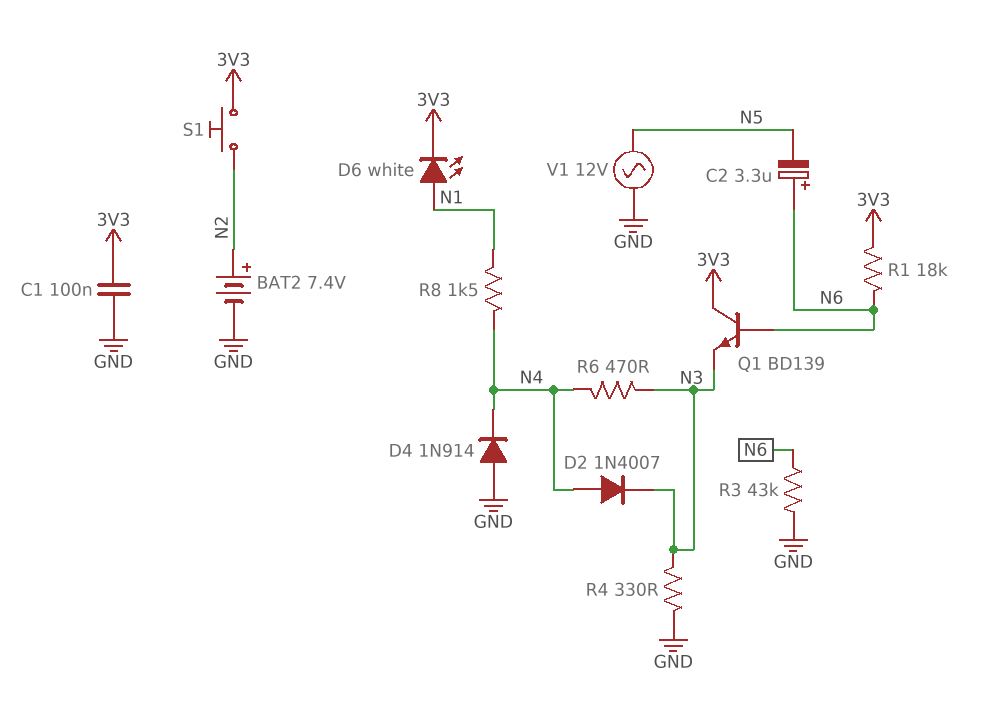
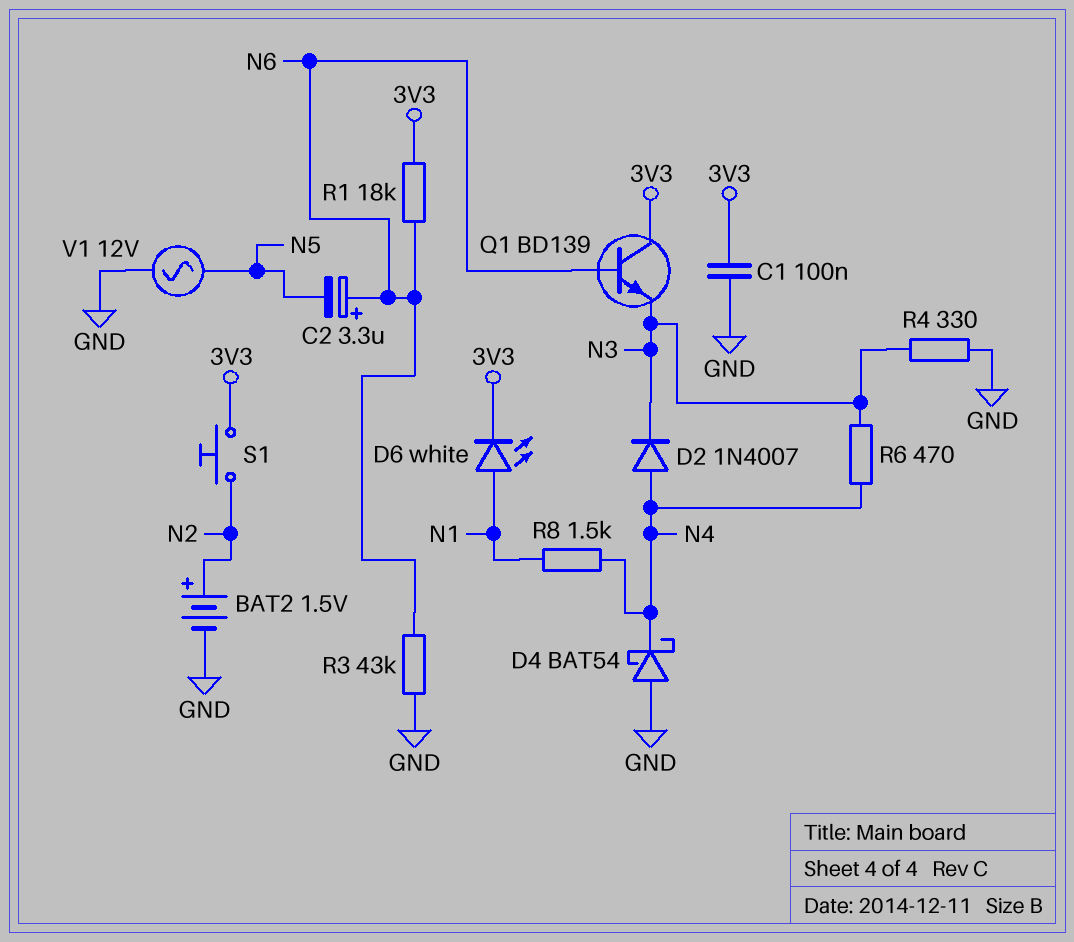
BAT2: 7.4V (plus N2, minus GND) -> 1.5V (plus N2, minus GND)
D4: diode 1N914 (A GND, K N4) -> schottky BAT54 (A GND, K N4)

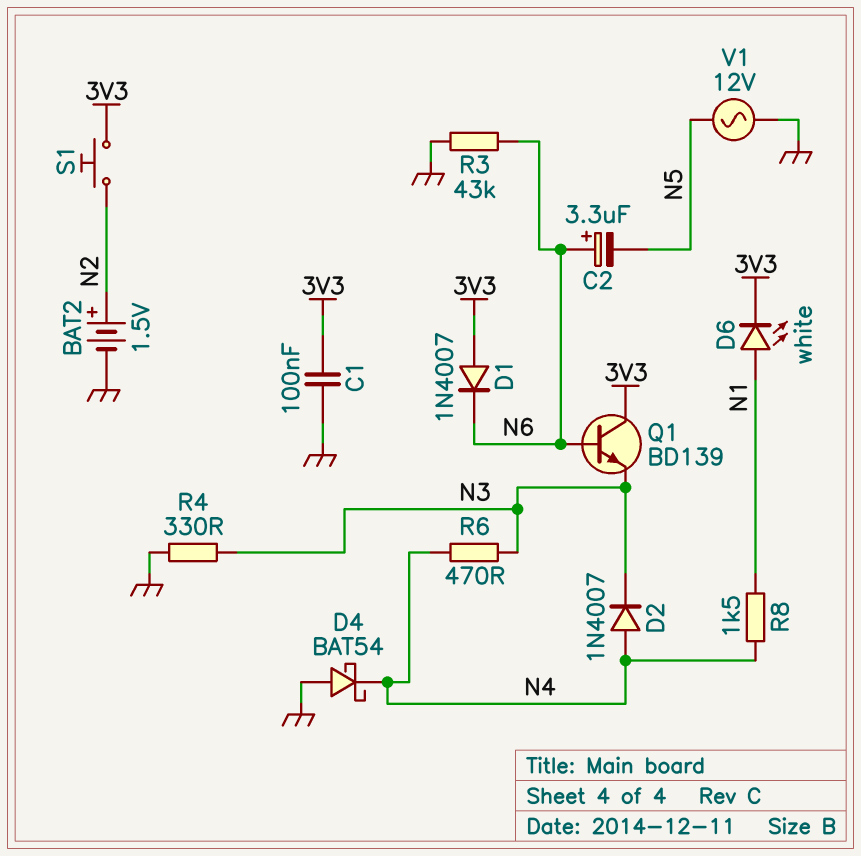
D1: none -> diode 1N4007 (A 3V3, K N6)
R1: 18k (3V3, N6) -> none

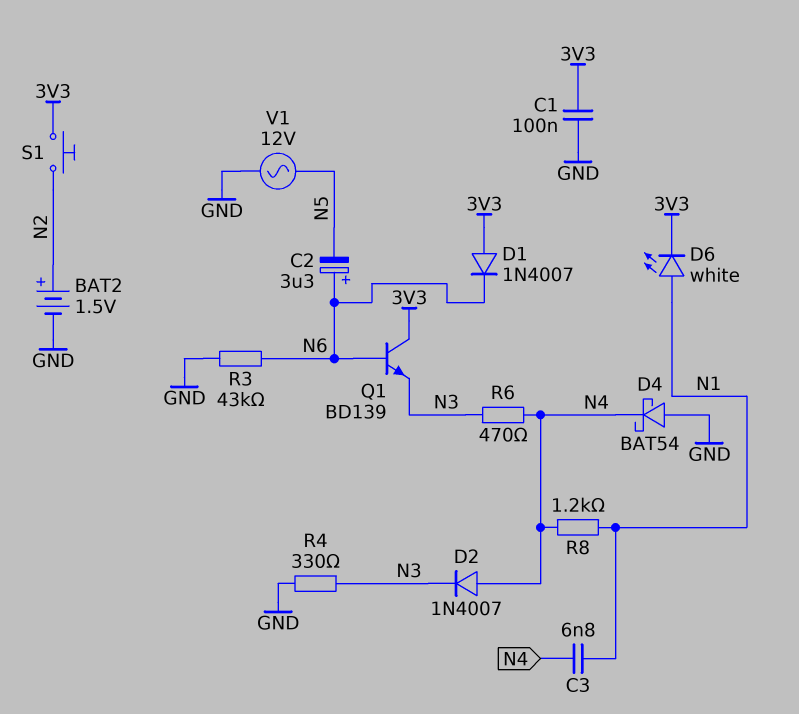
C3: none -> 6.8nF (N1, N4)
R8: 1.5k (N1, N4) -> 1.2k (N1, N4)

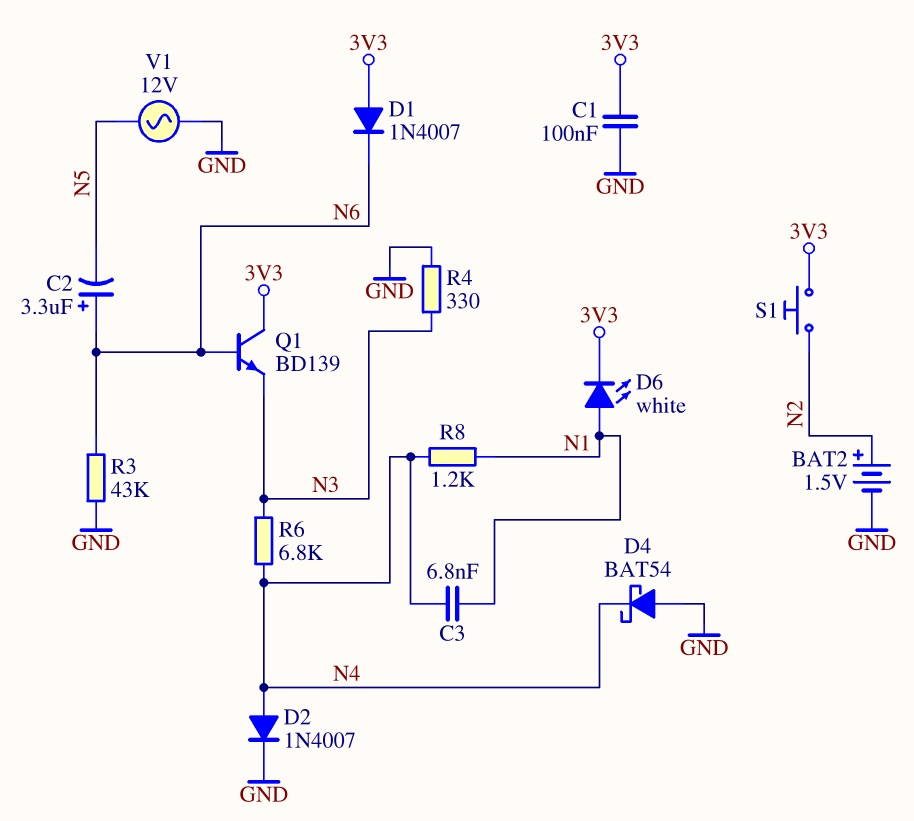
D2: diode 1N4007 (A N4, K N3) -> diode 1N4007 (A N4, K GND)
R6: 470 (N3, N4) -> 6.8k (N3, N4)

